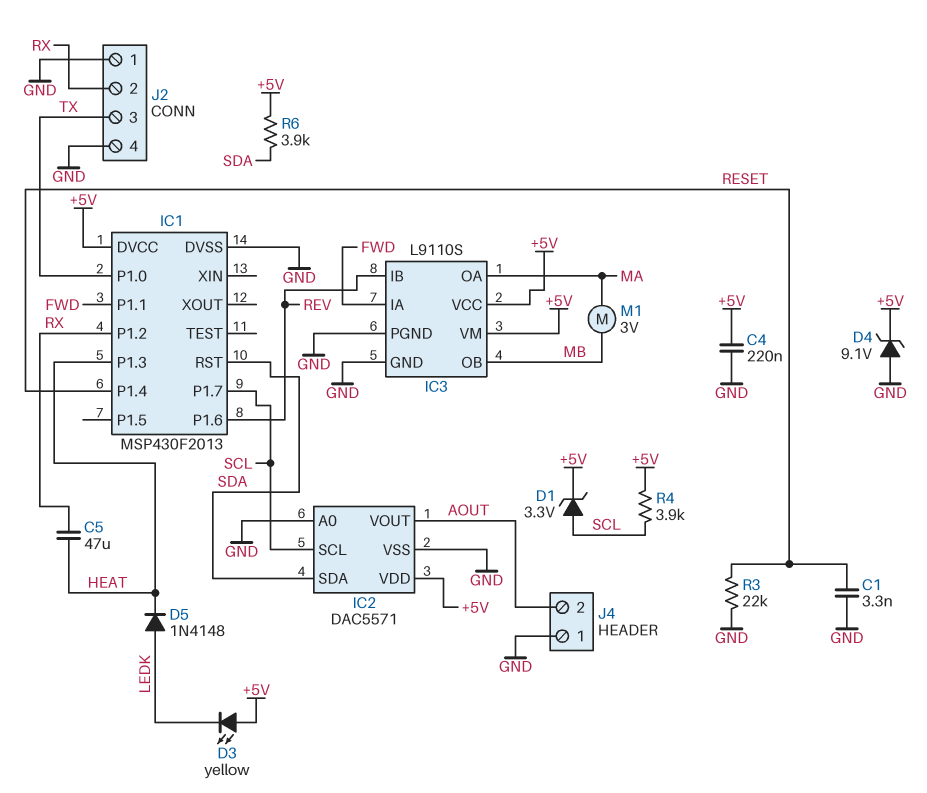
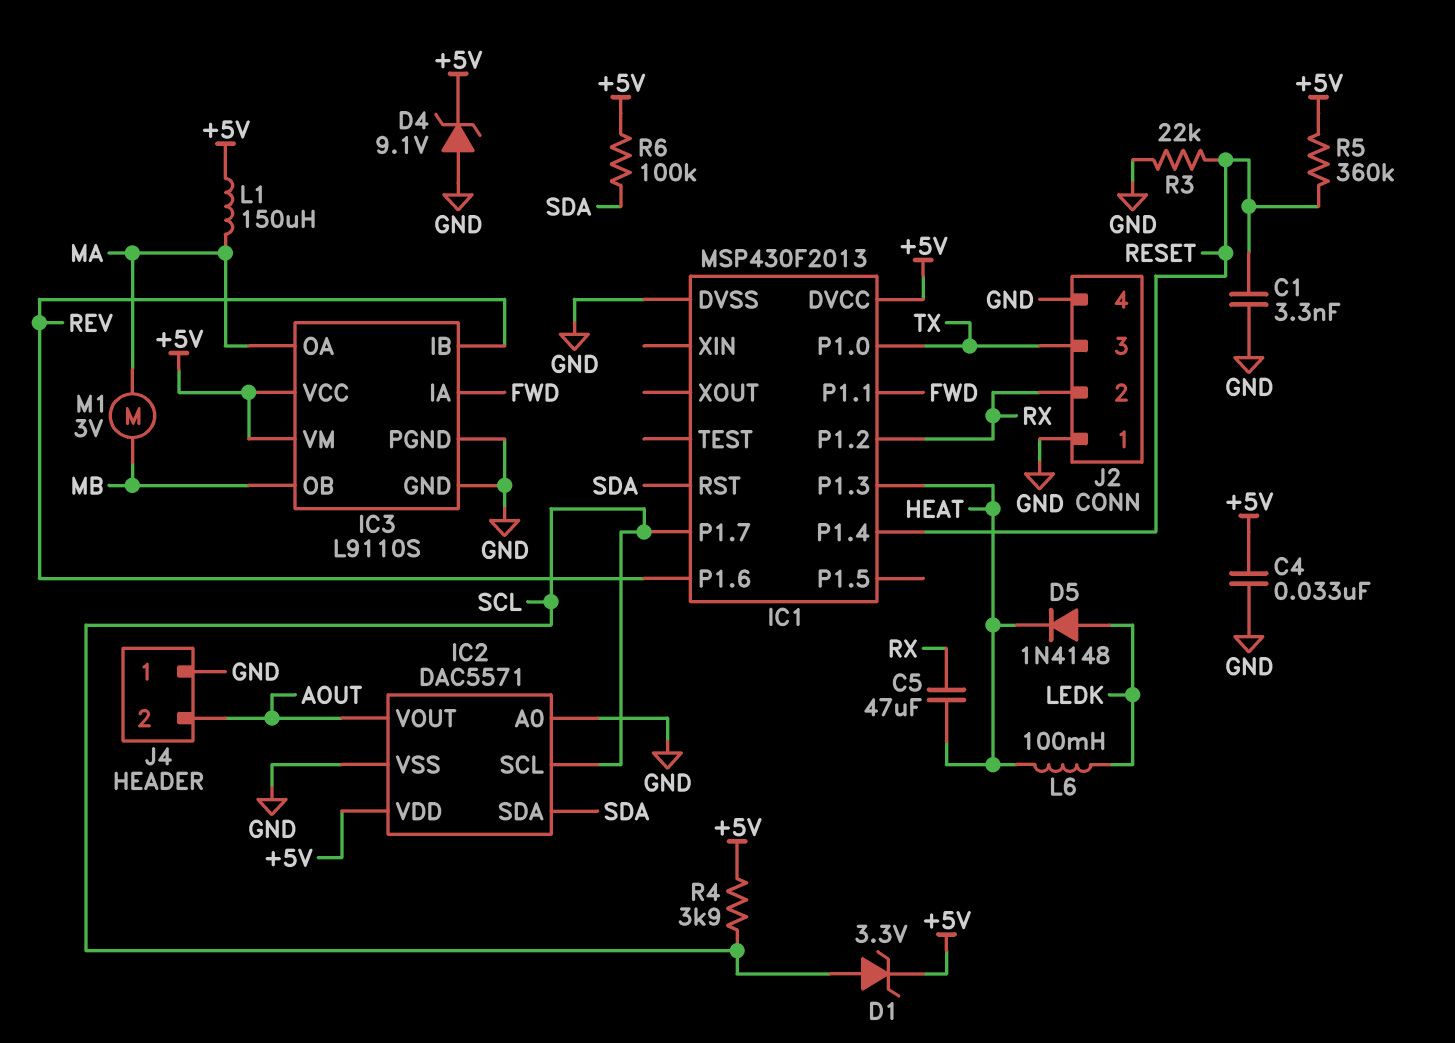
C4: 220nF (+5V, GND) -> 33nF (+5V, GND)
D3: LED yellow (A +5V, K LEDK) -> none
L1: none -> 150uH (+5V, MA)
L6: none -> 100mH (HEAT, LEDK)
R5: none -> 360k (+5V, RESET)
R6: 3.9k (+5V, SDA) -> 100k (+5V, SDA)

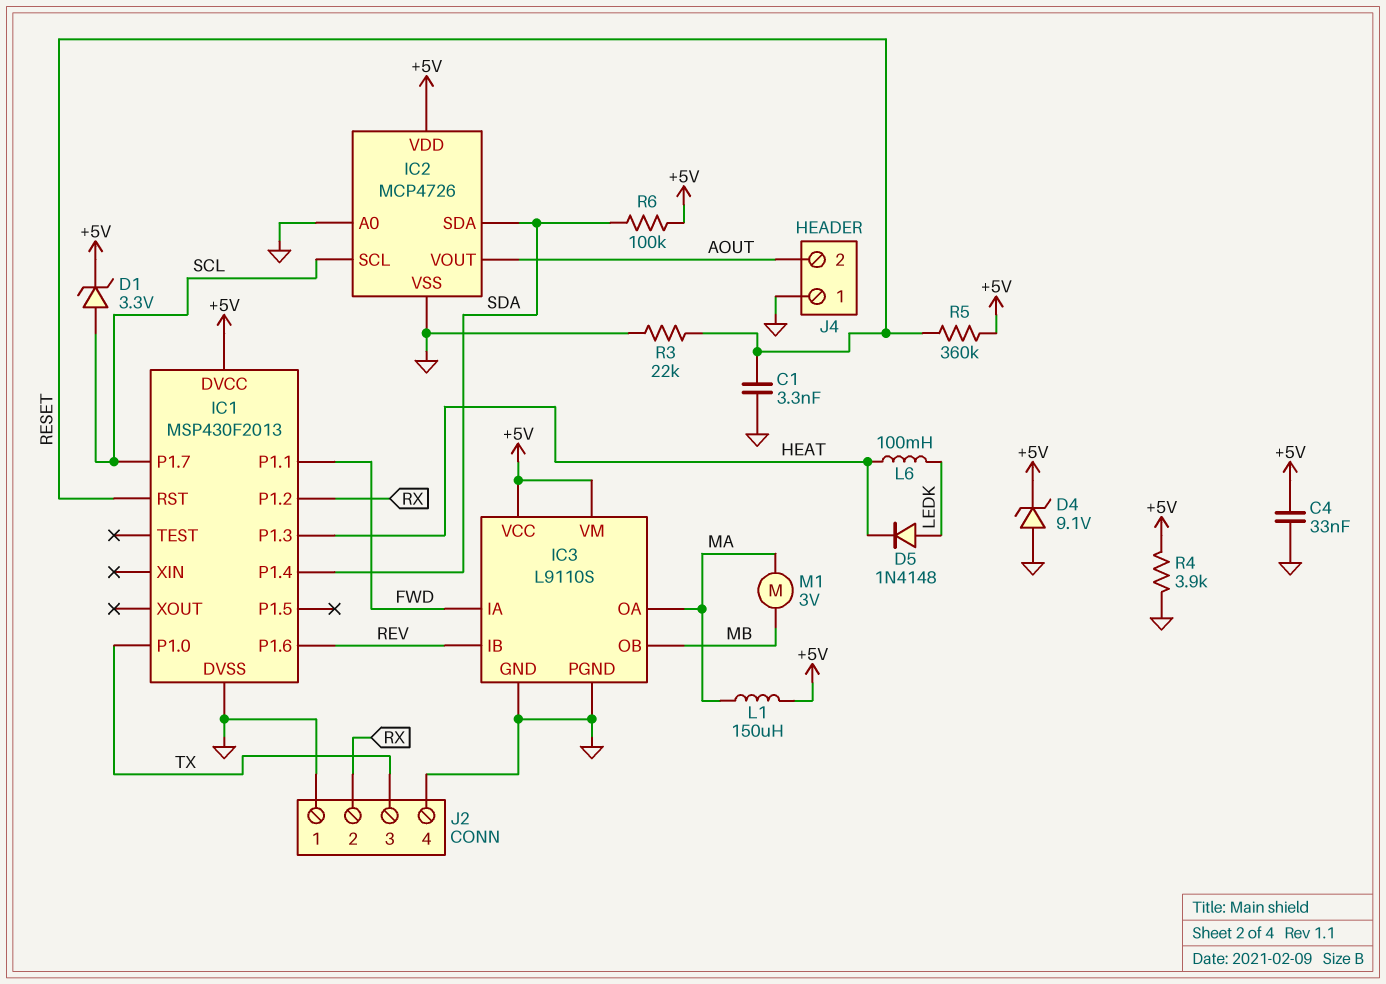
C5: 47uF (HEAT, RX) -> none
IC1 pin P1.4: RESET -> SDA
IC1 pin RST: SDA -> RESET
IC2: DAC5571 -> MCP4726
R4: 3.9k (+5V, SCL) -> 3.9k (+5V, GND)

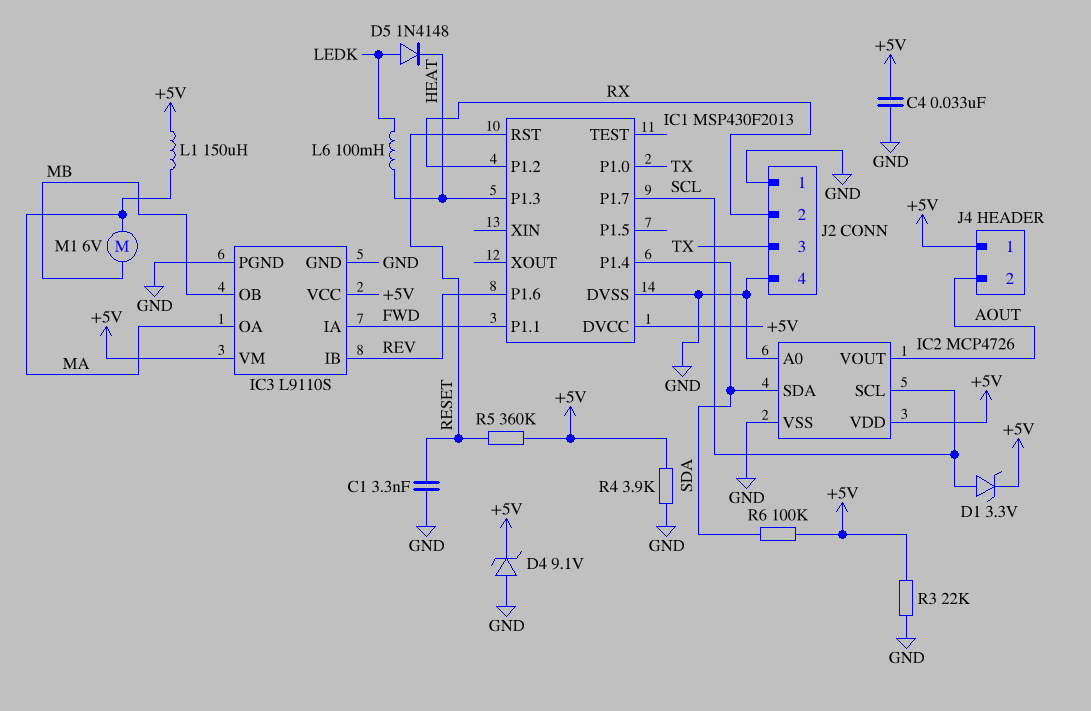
J4 pin 1: GND -> +5V
M1: motor 3V (MA, MB) -> motor 6V (MA, MB)
R3: 22k (GND, RESET) -> 22k (+5V, GND)

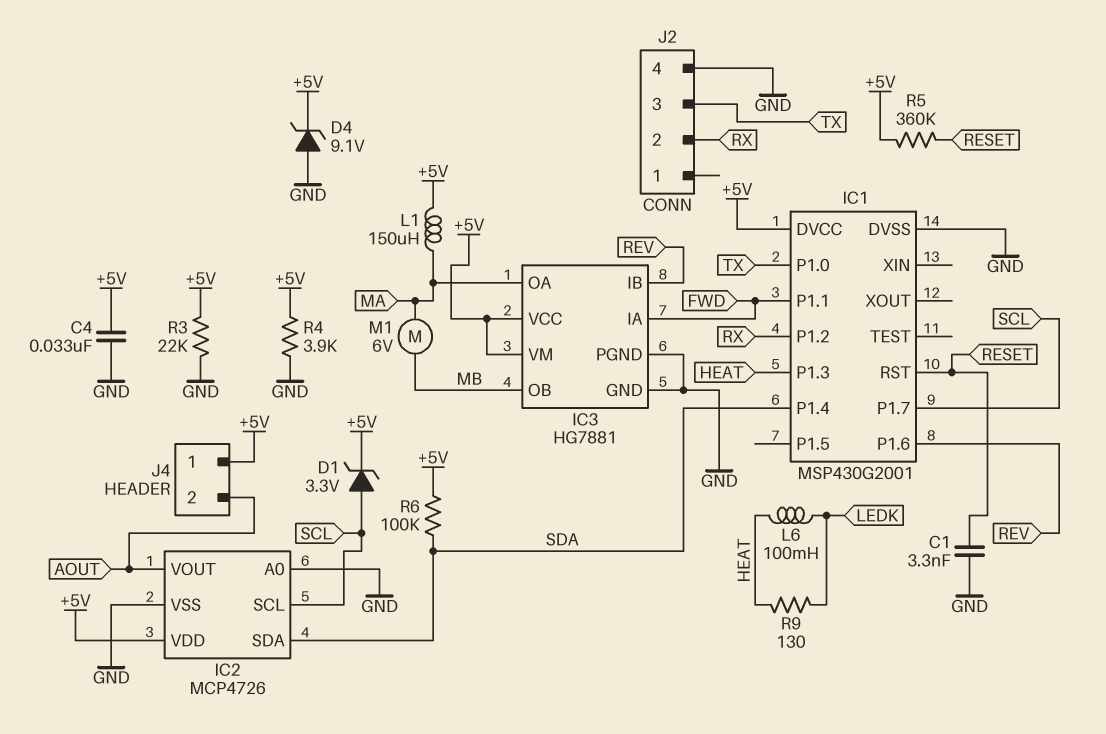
D5: diode 1N4148 (A LEDK, K HEAT) -> none
IC1: MSP430F2013 -> MSP430G2001
IC3: L9110S -> HG7881
J2 pin 1: GND -> none
R9: none -> 130 (HEAT, LEDK)

